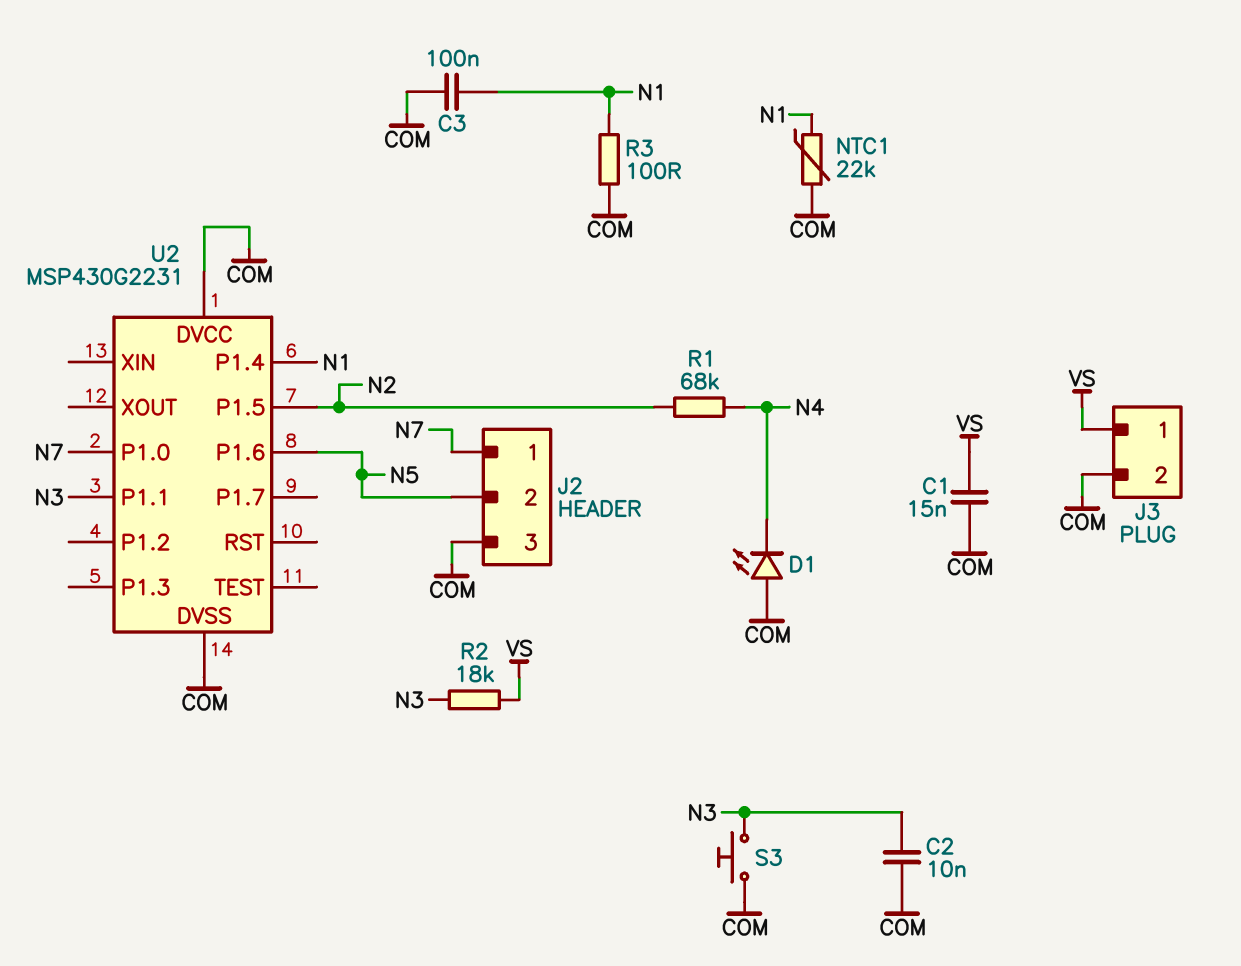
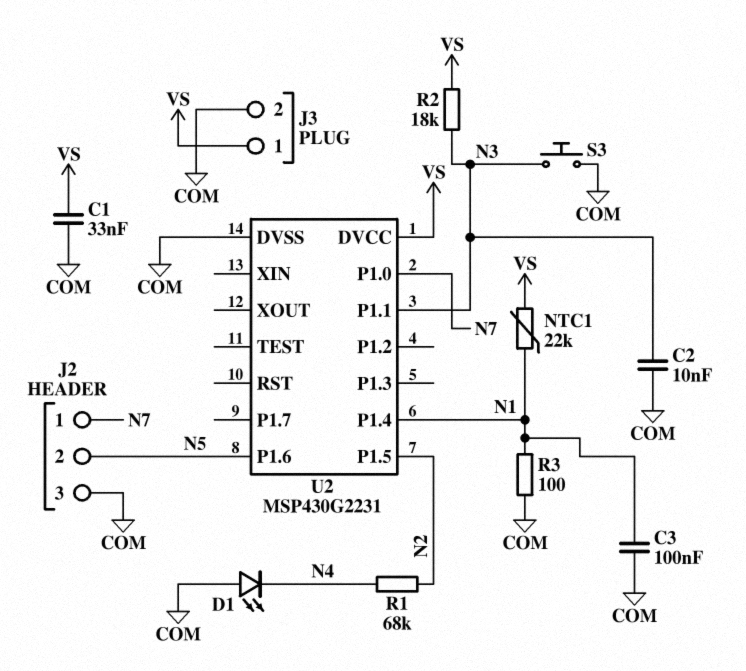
C1: 15nF (COM, VS) -> 33nF (COM, VS)
NTC1: 22k (COM, N1) -> 22k (N1, VS)
U2 pin DVCC: COM -> VS

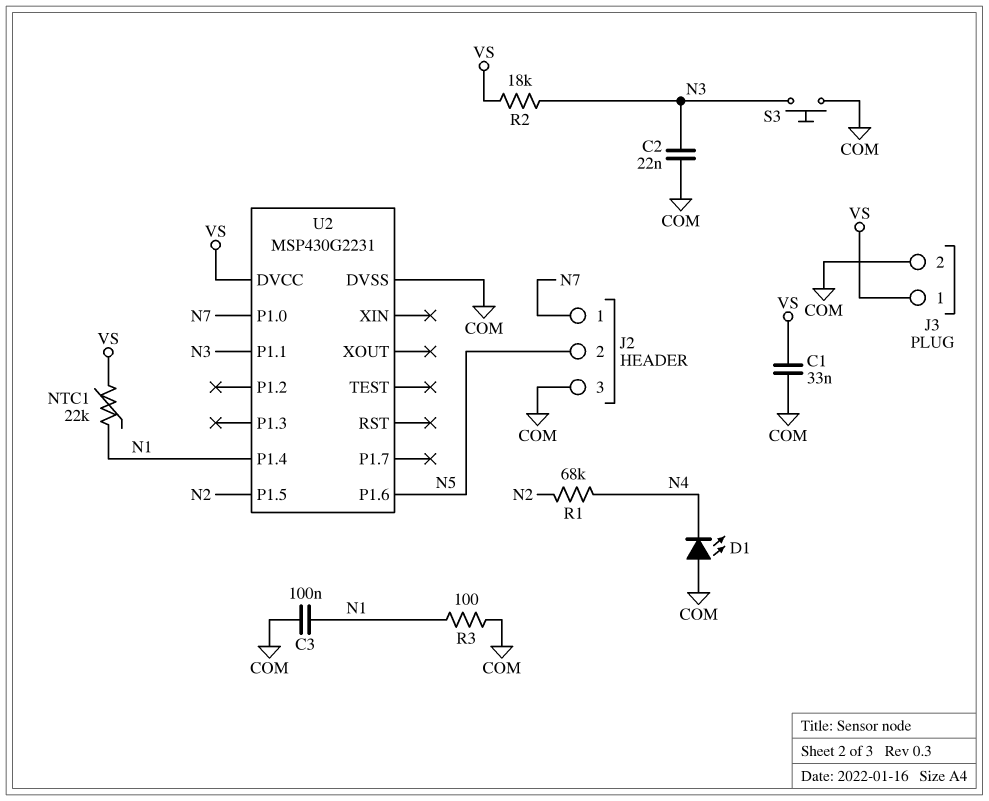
C2: 10nF (COM, N3) -> 22nF (COM, N3)

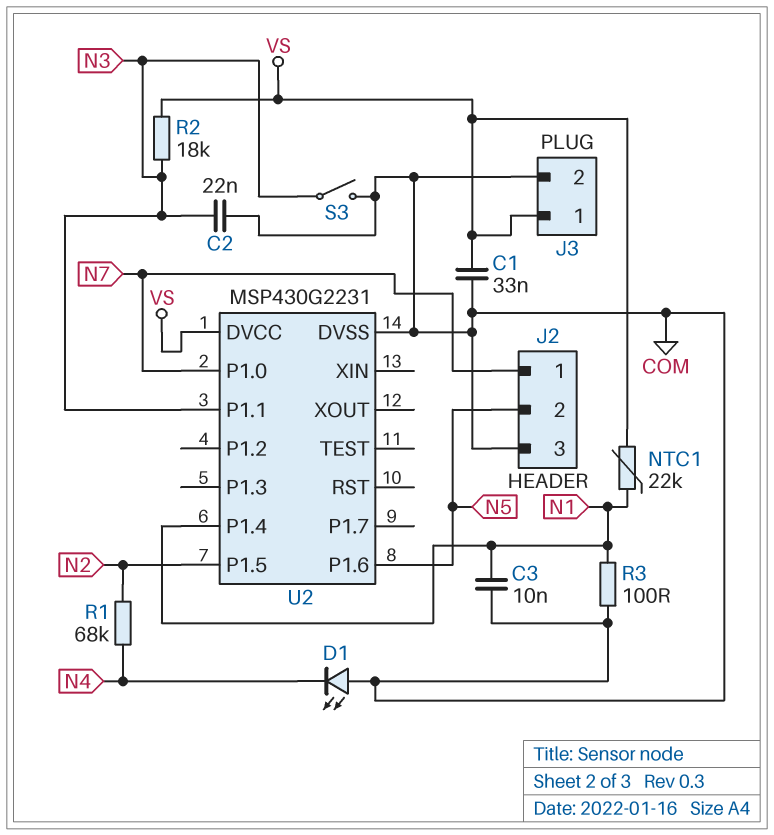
C3: 100nF (COM, N1) -> 10nF (COM, N1)
S3: button (COM, N3) -> switch (COM, N3)

